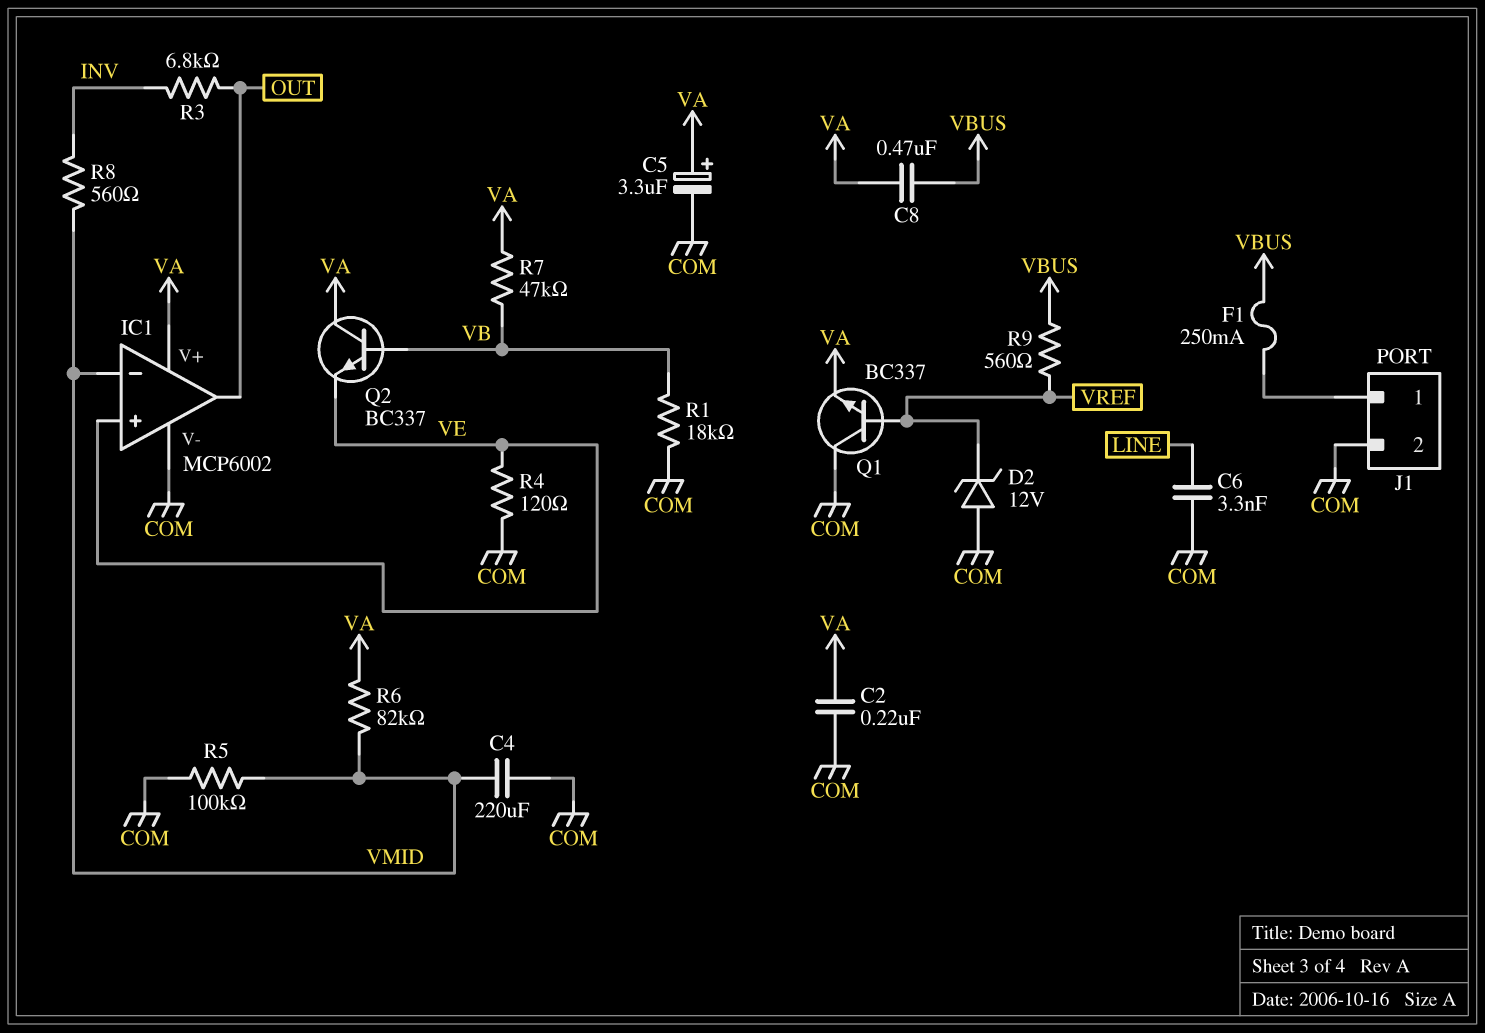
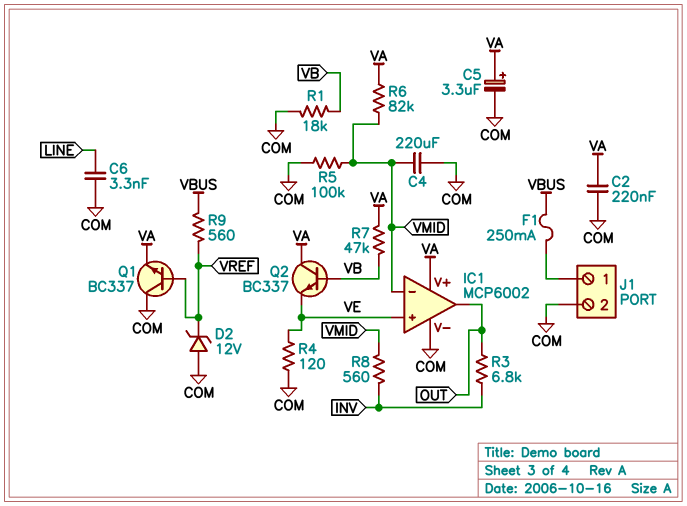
C8: 470nF (VA, VBUS) -> none

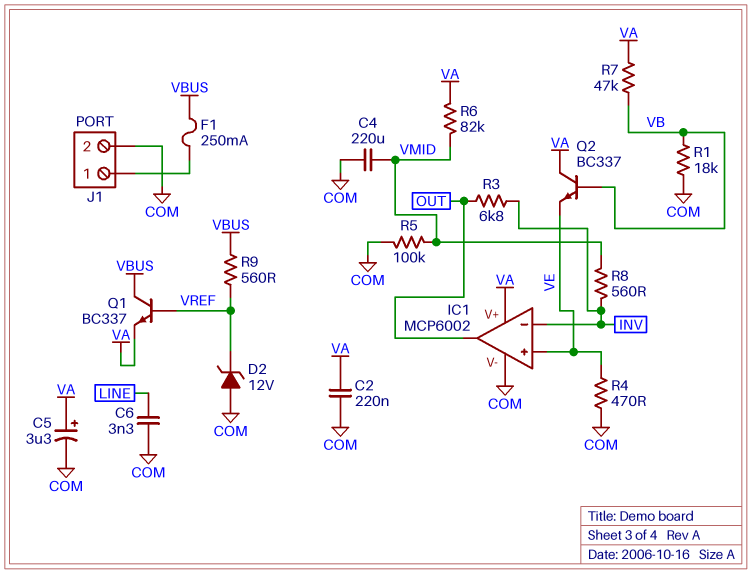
IC1 pin in-: VMID -> INV
Q1: NPN BC337 (B VREF, C COM, E VA) -> NPN BC337 (B VREF, C VBUS, E VA)
R4: 120 (COM, VE) -> 470 (COM, VE)

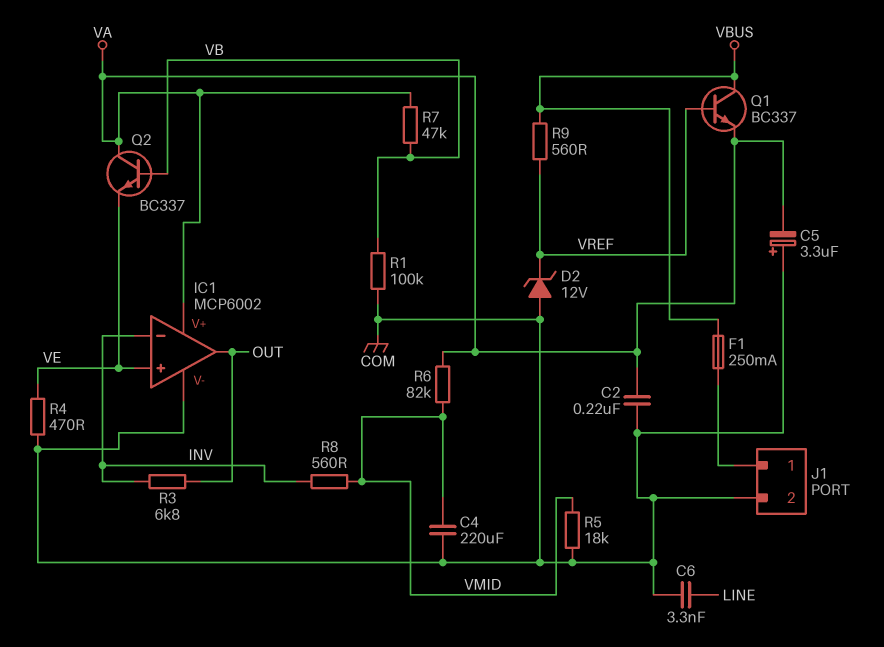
C5: 3.3uF (plus VA, minus COM) -> 3.3uF (plus COM, minus VA)
R1: 18k (COM, VB) -> 100k (COM, VB)
R5: 100k (COM, VMID) -> 18k (COM, VMID)

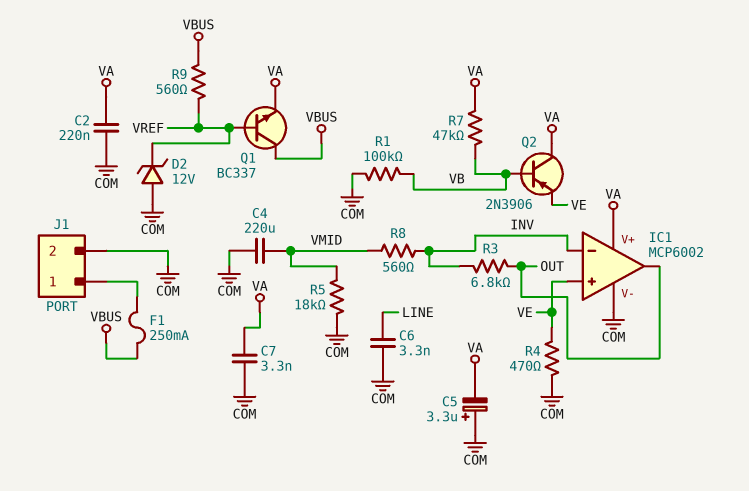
C7: none -> 3.3nF (COM, VA)
Q2: NPN BC337 (B VB, C VA, E VE) -> PNP 2N3906 (B VB, C VA, E VE)
R6: 82k (VA, VMID) -> none

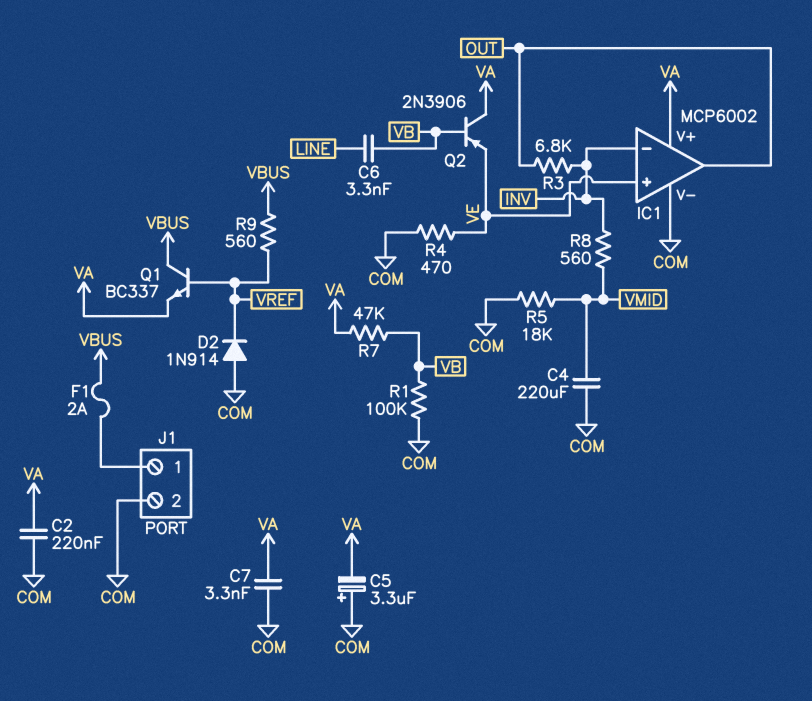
C6: 3.3nF (COM, LINE) -> 3.3nF (LINE, VB)
D2: zener 12V (A COM, K VREF) -> diode 1N914 (A COM, K VREF)
F1: 250mA (J1/1, VBUS) -> 2A (J1/1, VBUS)

